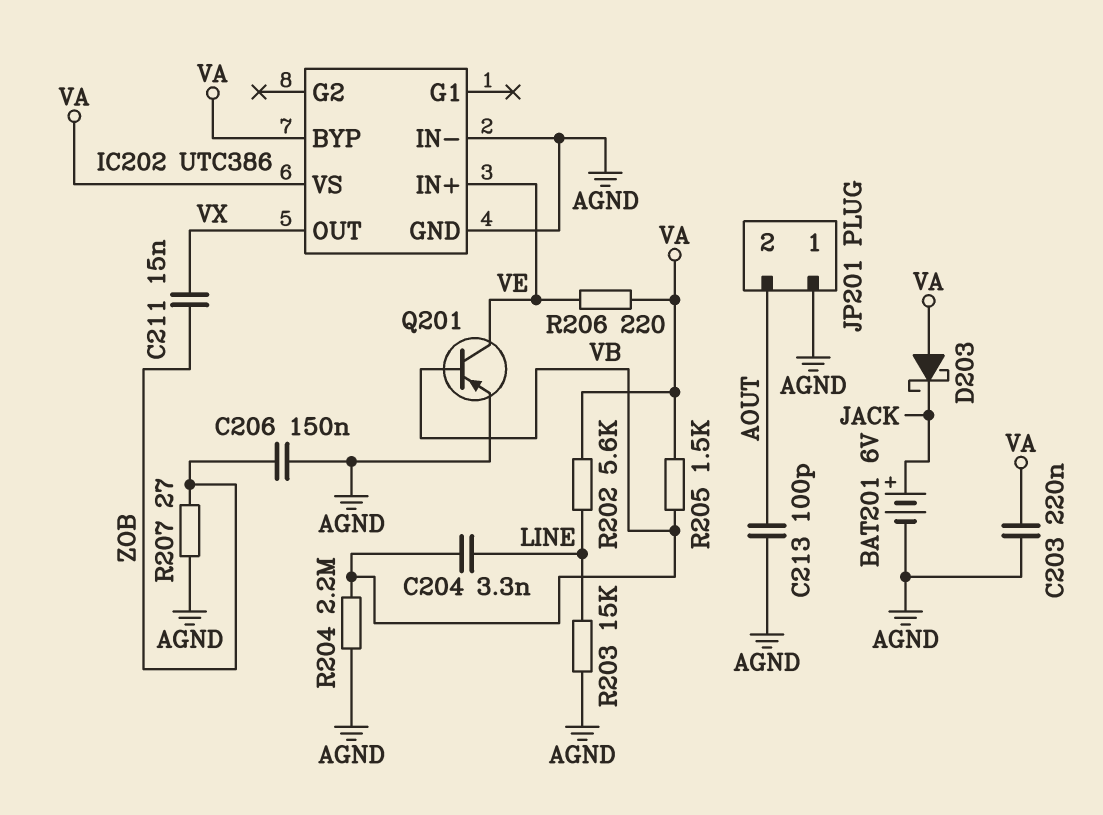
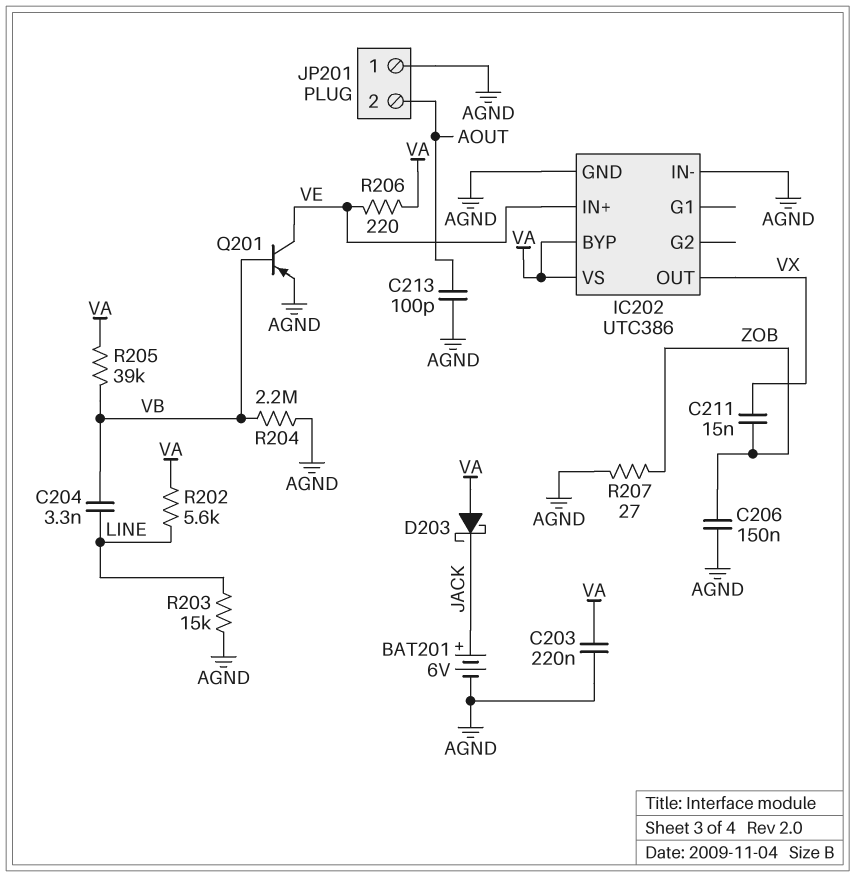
R205: 1.5k (VA, VB) -> 39k (VA, VB)

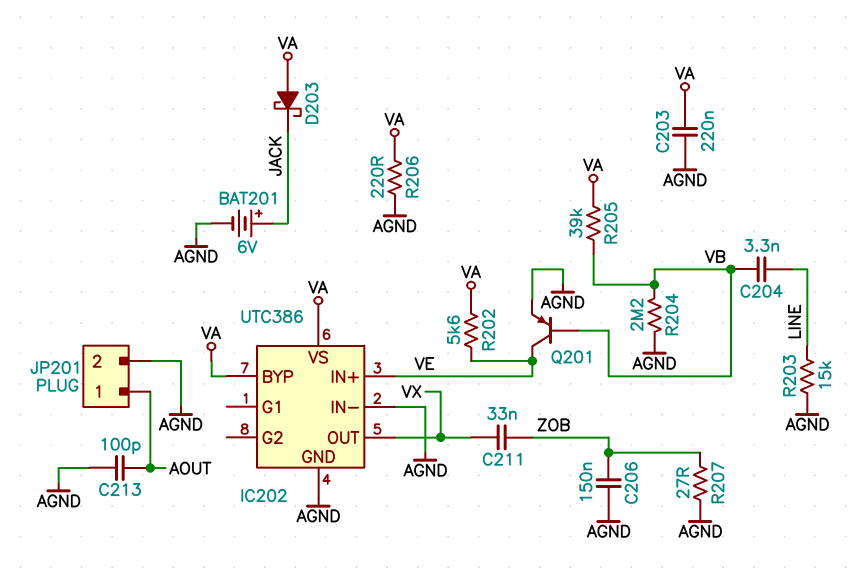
C211: 15nF (VX, ZOB) -> 33nF (VX, ZOB)
JP201 pin 1: AGND -> AOUT
JP201 pin 2: AOUT -> AGND
R202: 5.6k (LINE, VA) -> 5.6k (VA, VE)
R206: 220 (VA, VE) -> 220 (AGND, VA)

